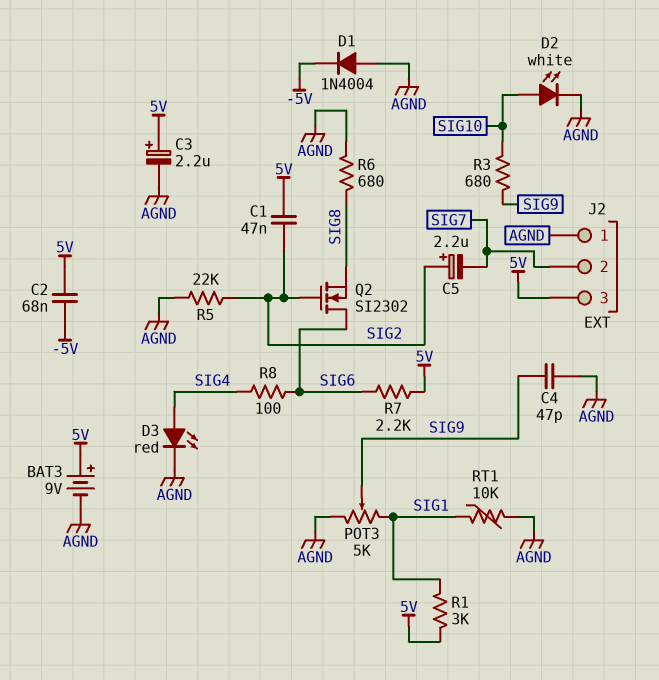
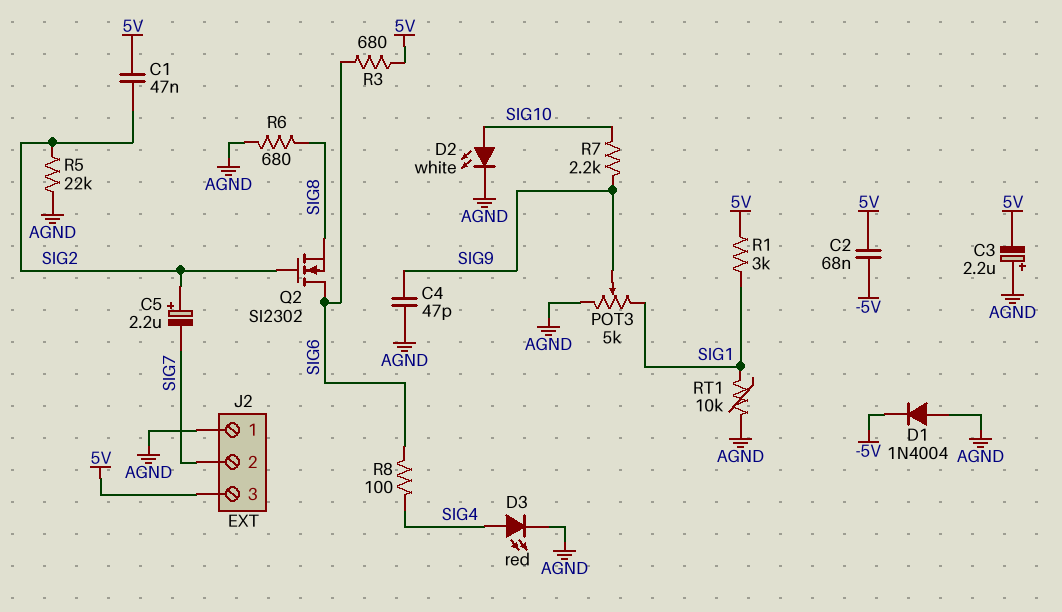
BAT3: 9V (plus 5V, minus AGND) -> none
C3: 2.2uF (plus 5V, minus AGND) -> 2.2uF (plus AGND, minus 5V)
R3: 680 (SIG9, SIG10) -> 680 (5V, SIG6)
R7: 2.2k (5V, SIG6) -> 2.2k (SIG9, SIG10)

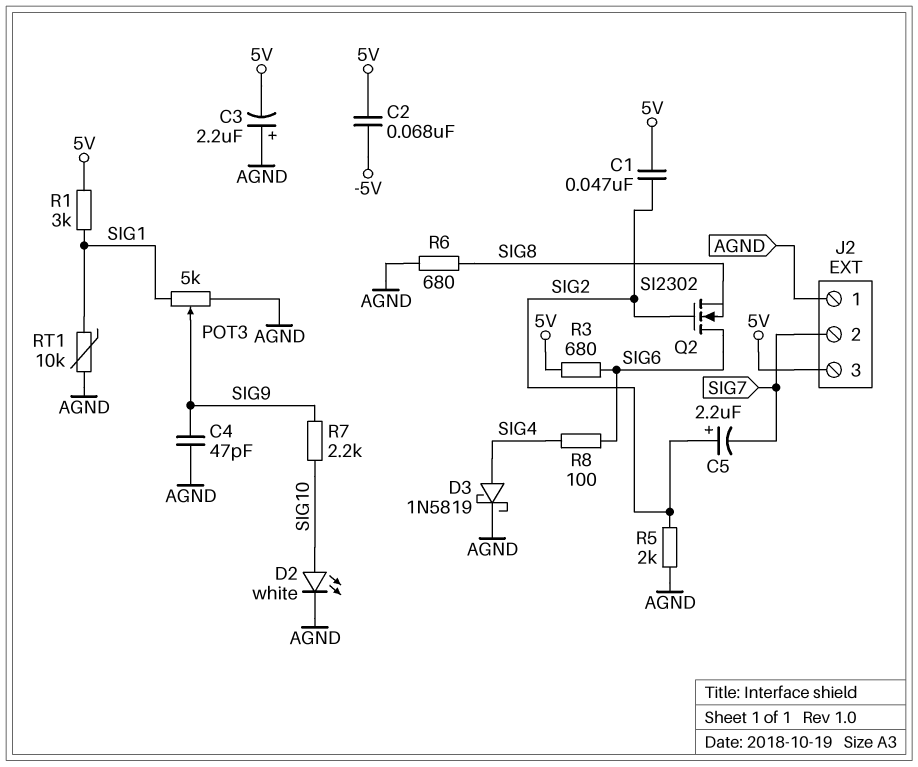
D1: diode 1N4004 (A AGND, K -5V) -> none
D3: LED red (A SIG4, K AGND) -> schottky 1N5819 (A SIG4, K AGND)
R5: 22k (AGND, SIG2) -> 2k (AGND, SIG2)

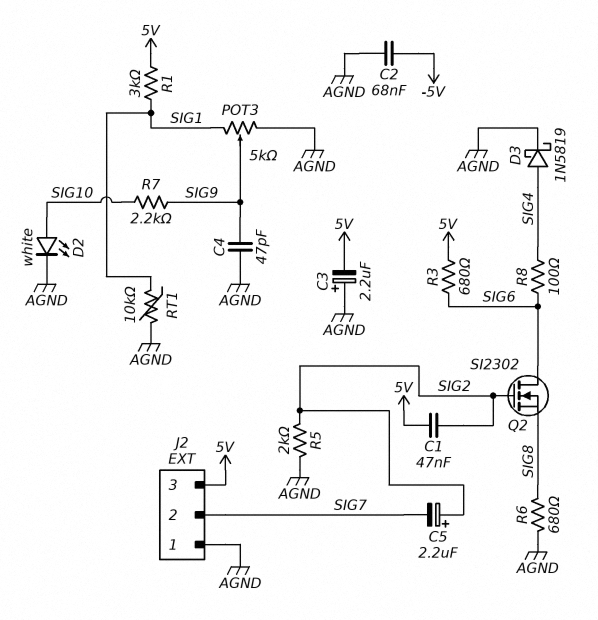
C2: 68nF (-5V, 5V) -> 68nF (-5V, AGND)

